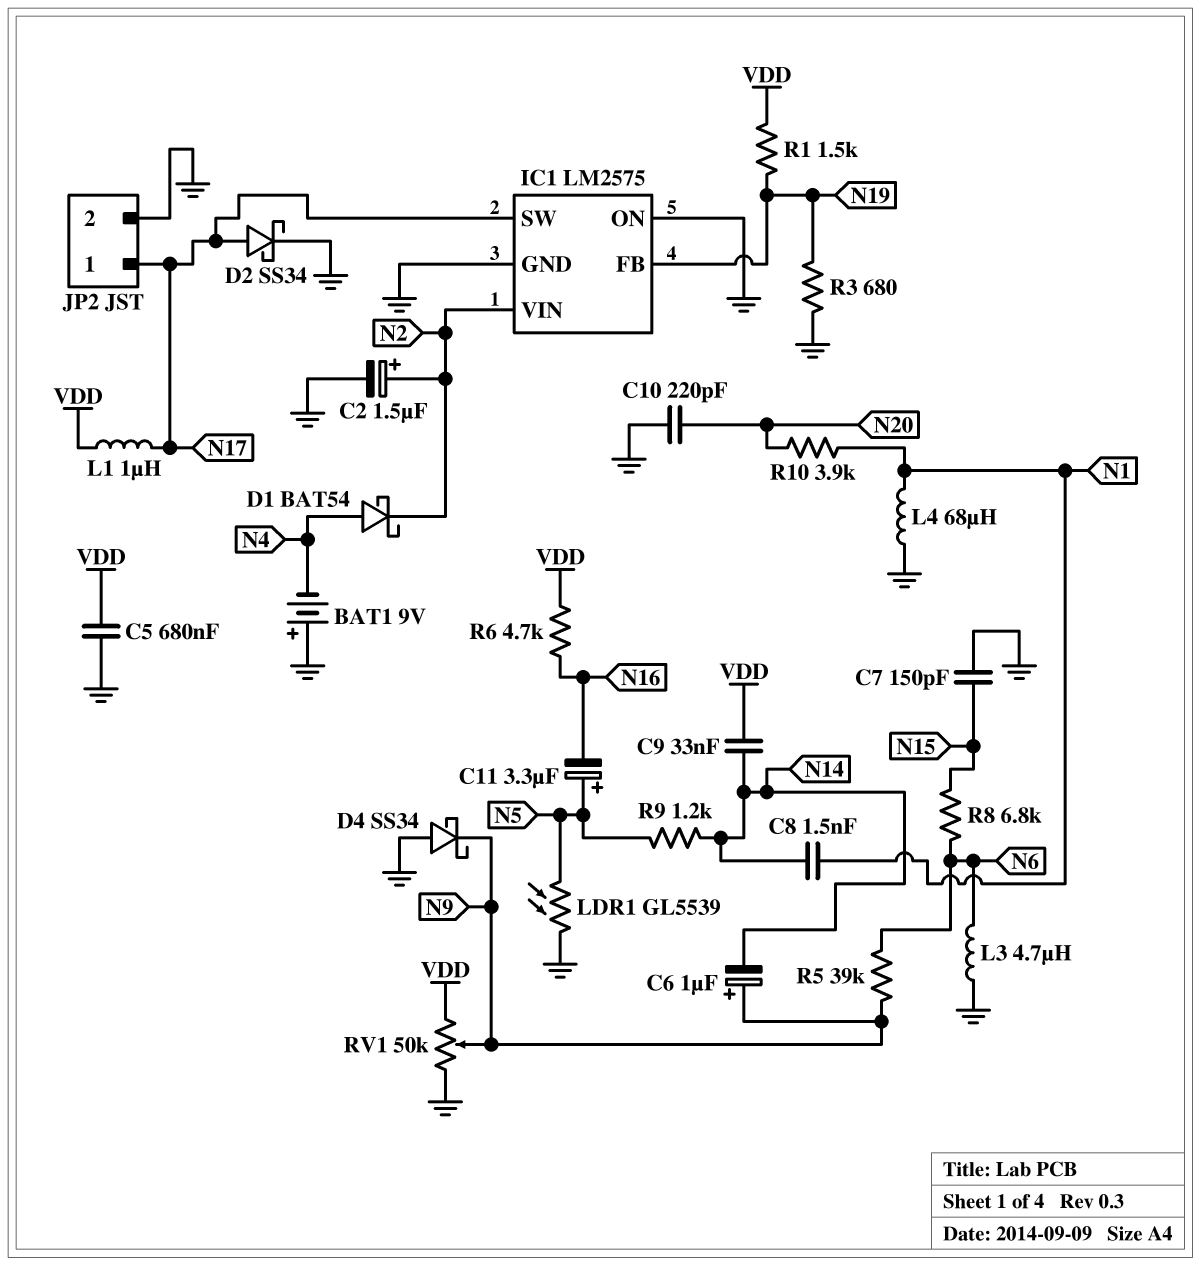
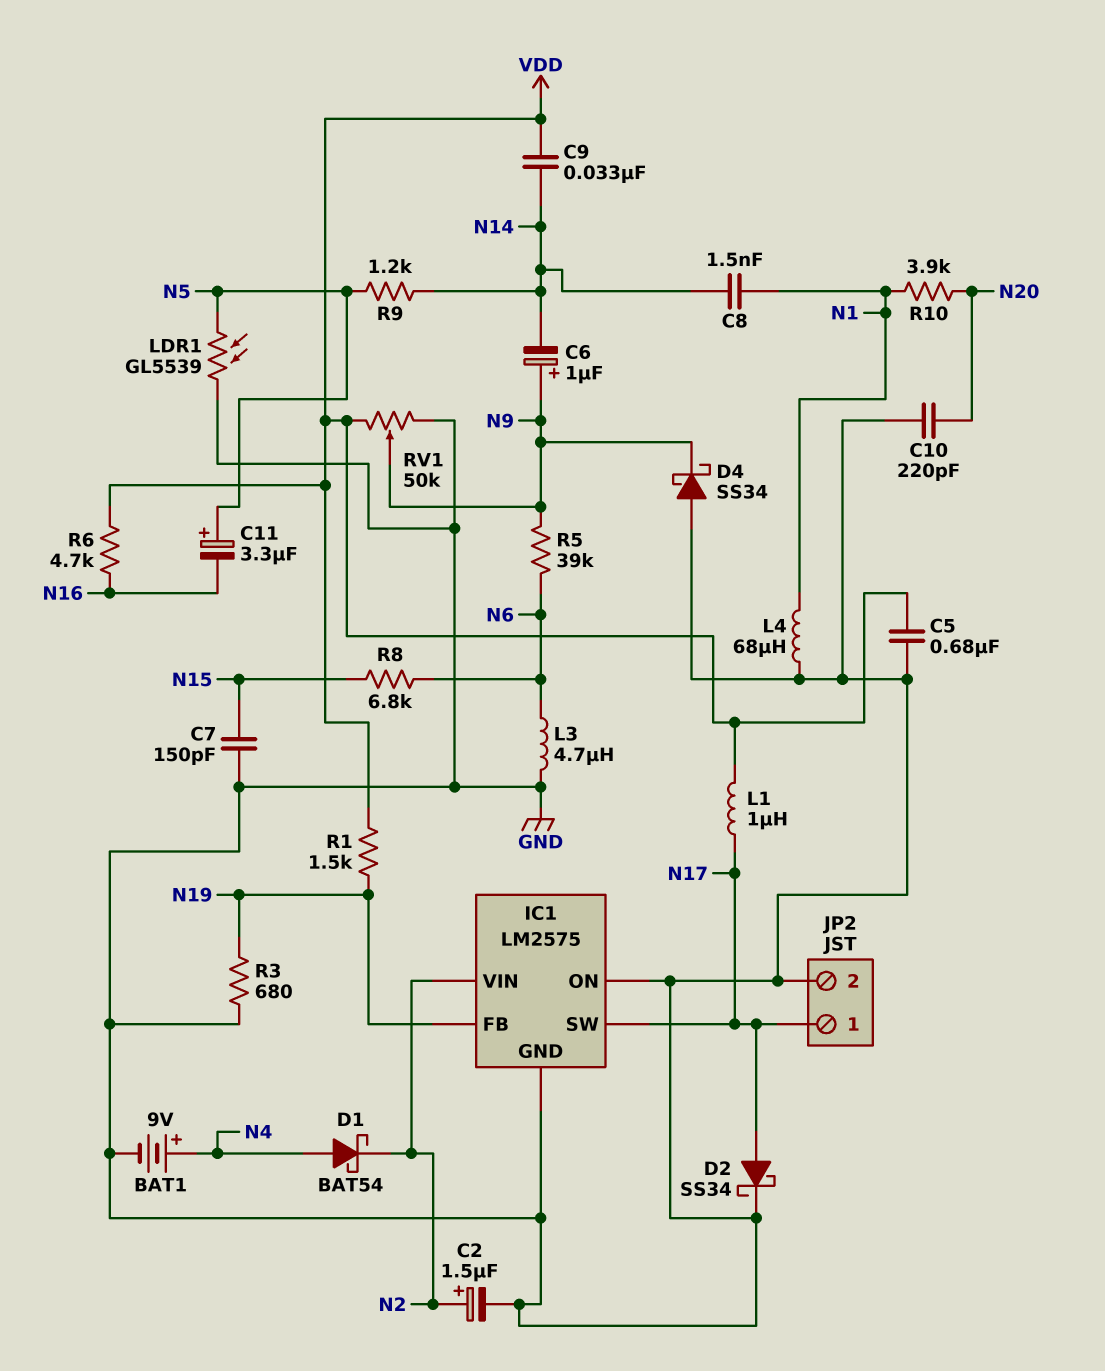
BAT1: 9V (plus GND, minus N4) -> 9V (plus N4, minus GND)

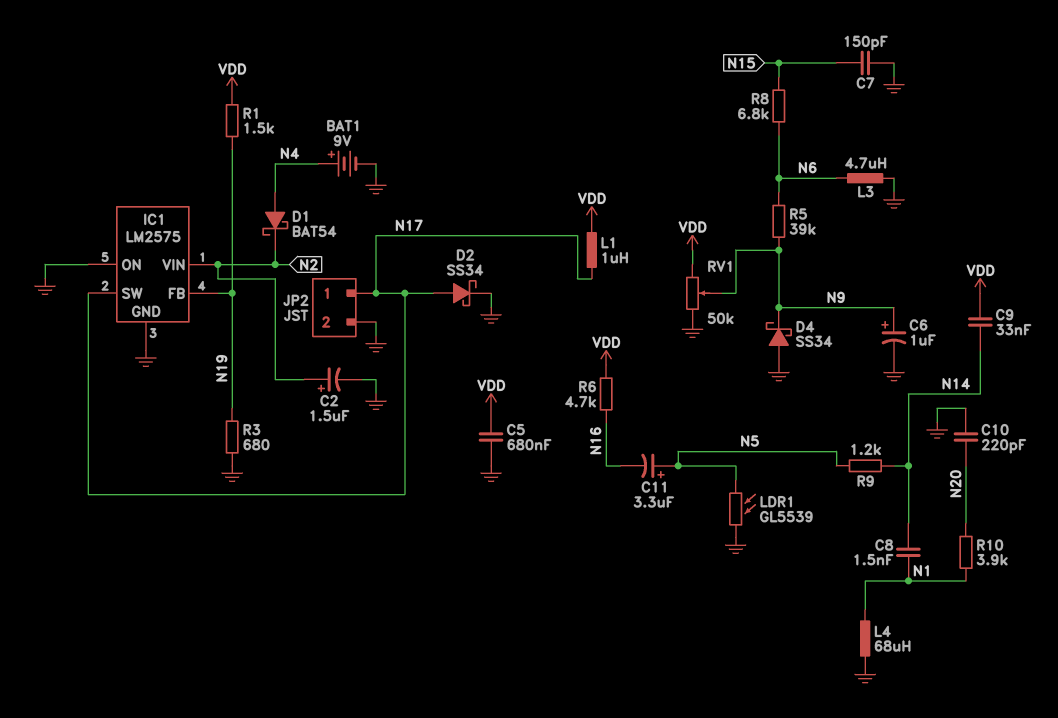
C6: 1uF (plus N9, minus N14) -> 1uF (plus N9, minus GND)

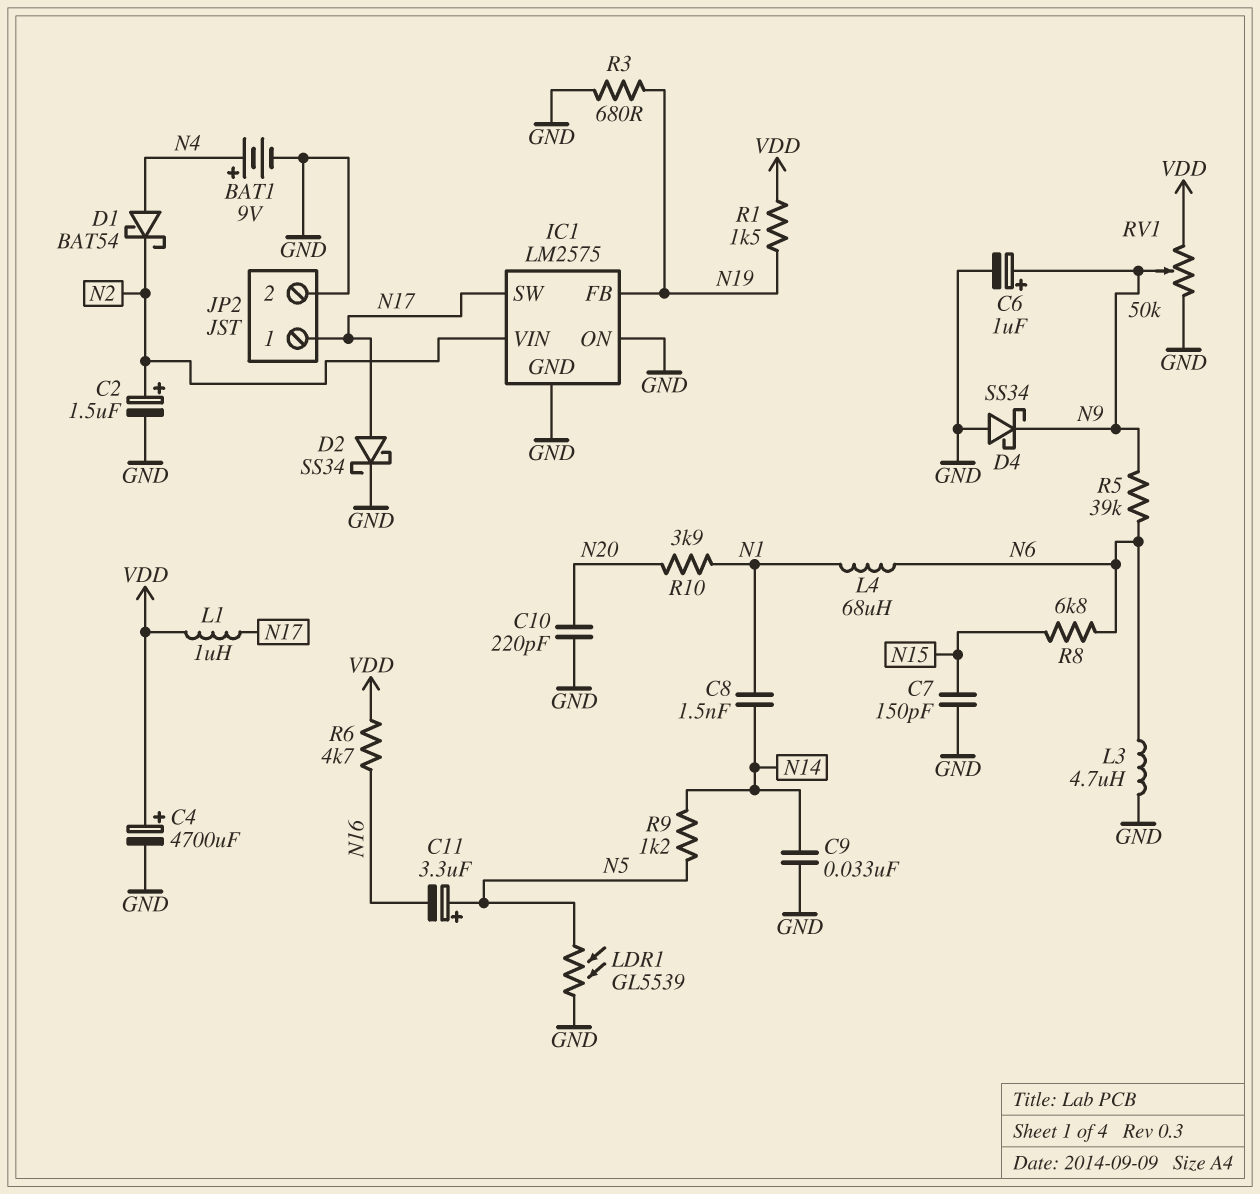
C4: none -> 4700uF (plus VDD, minus GND)
C5: 680nF (GND, VDD) -> none
C9: 33nF (N14, VDD) -> 33nF (GND, N14)
L4: 68uH (GND, N1) -> 68uH (N1, N6)

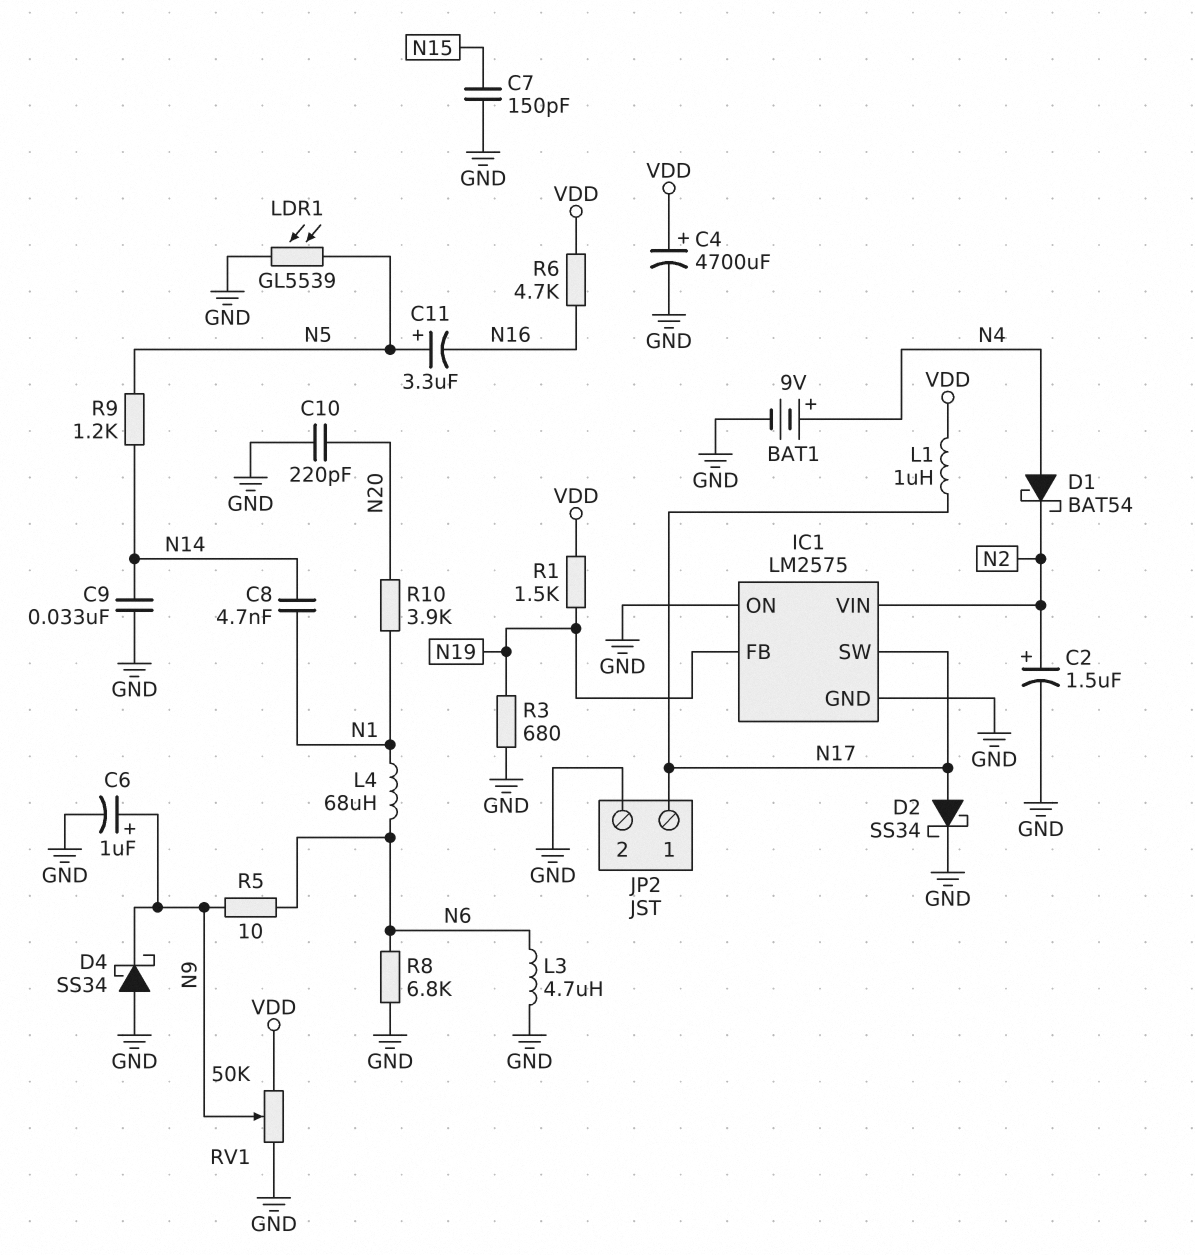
C8: 1.5nF (N1, N14) -> 4.7nF (N1, N14)
R5: 39k (N6, N9) -> 10 (N6, N9)
R8: 6.8k (N6, N15) -> 6.8k (GND, N6)

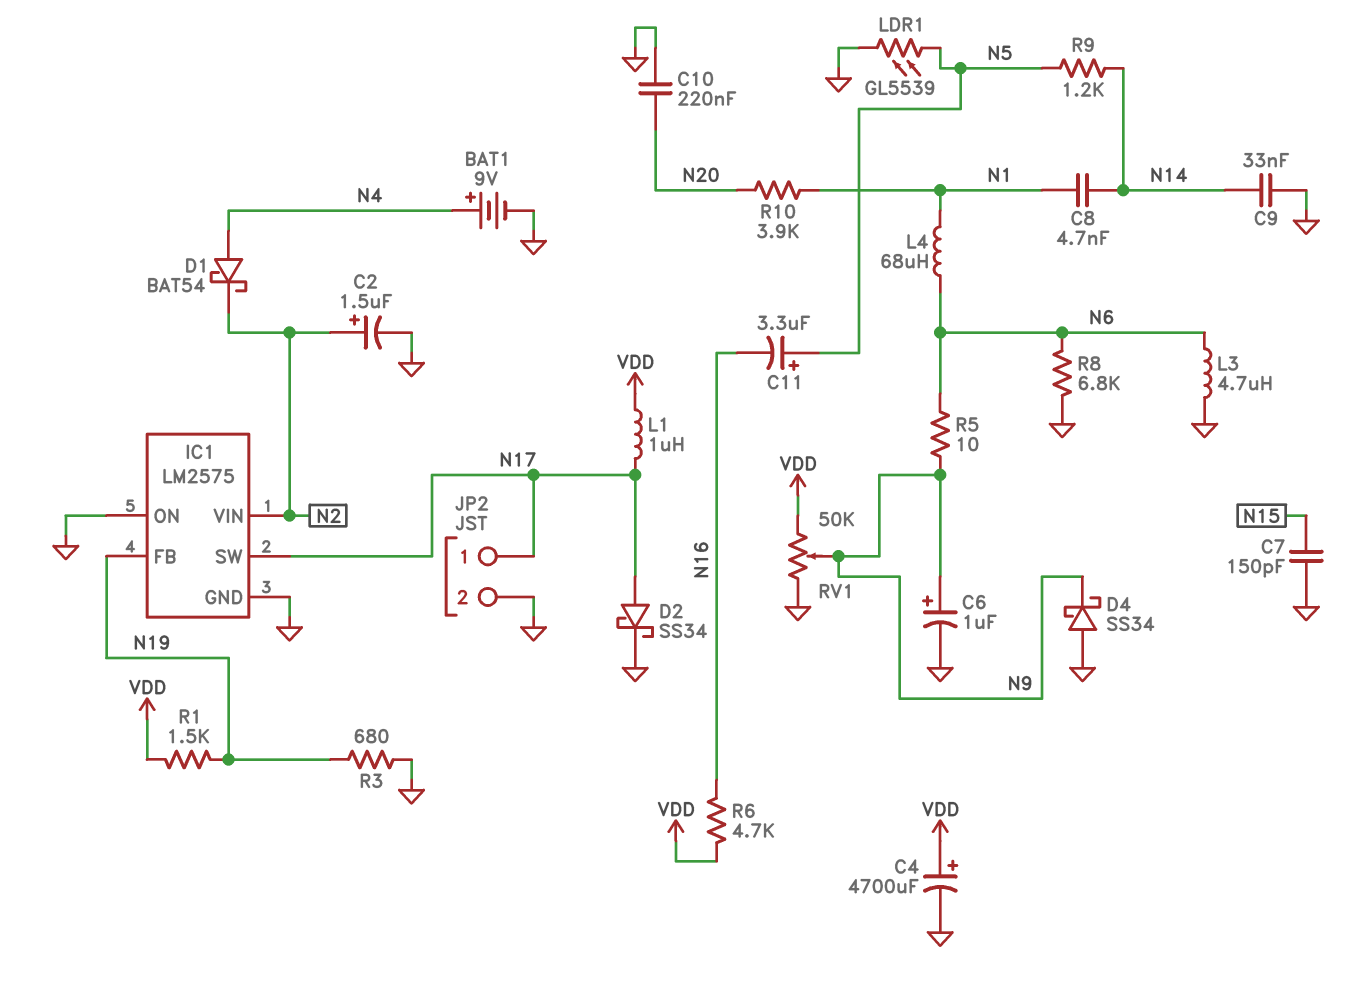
C10: 220pF (GND, N20) -> 220nF (GND, N20)

